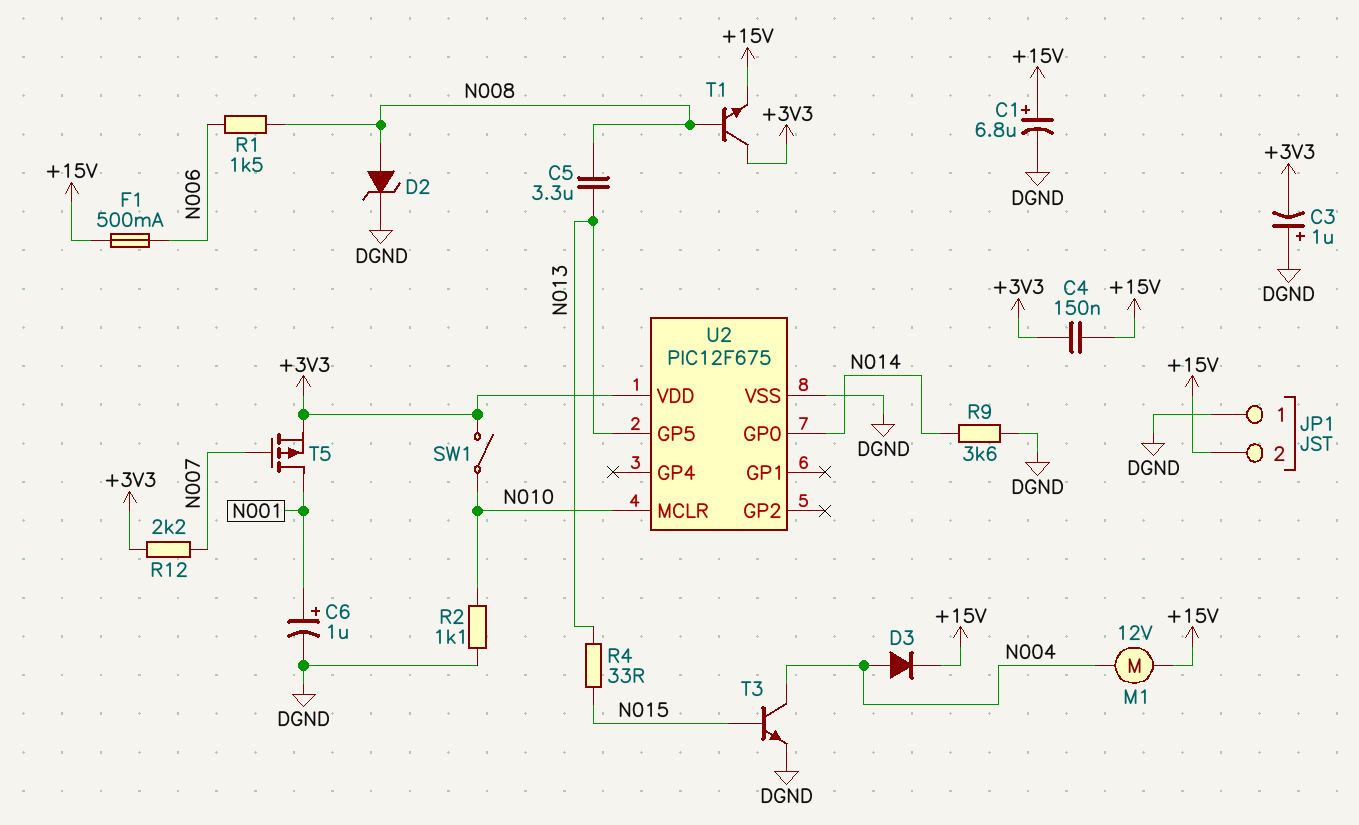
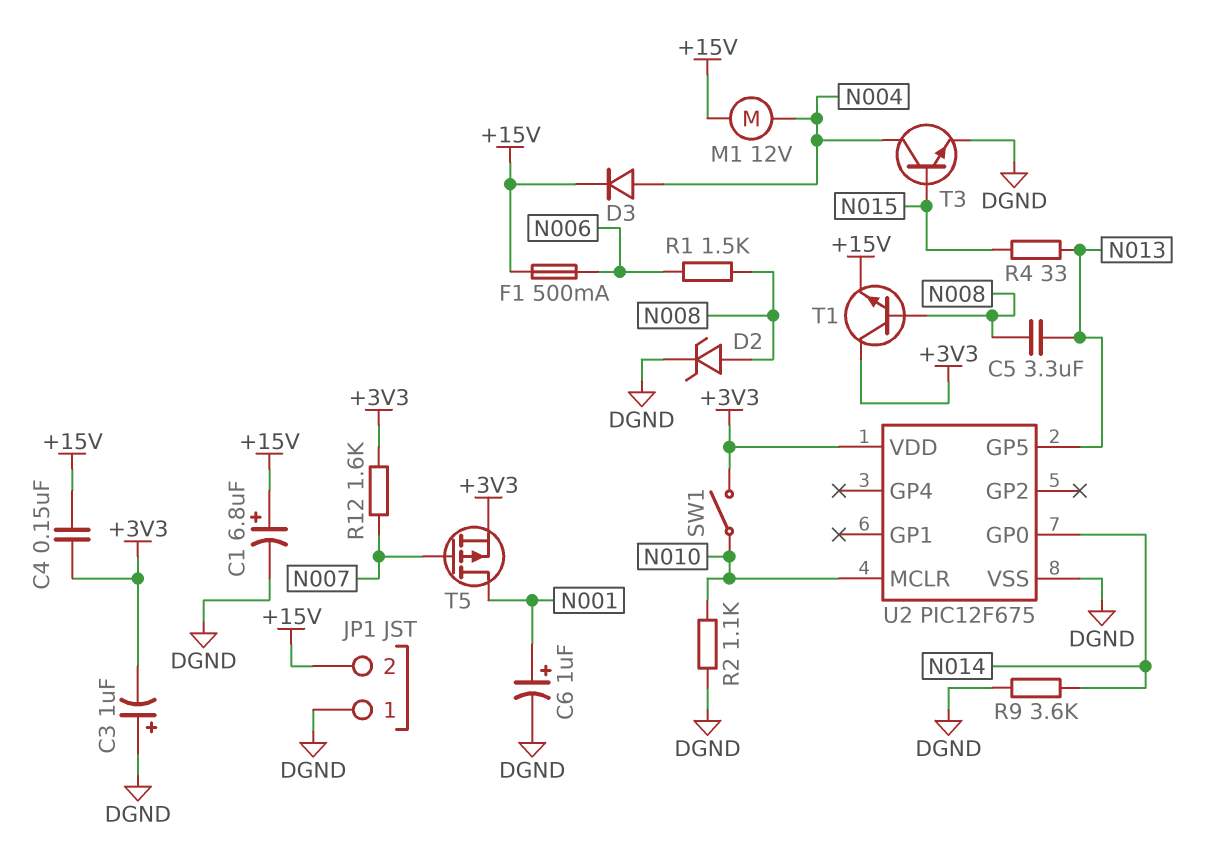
R12: 2.2k (+3V3, N007) -> 1.6k (+3V3, N007)

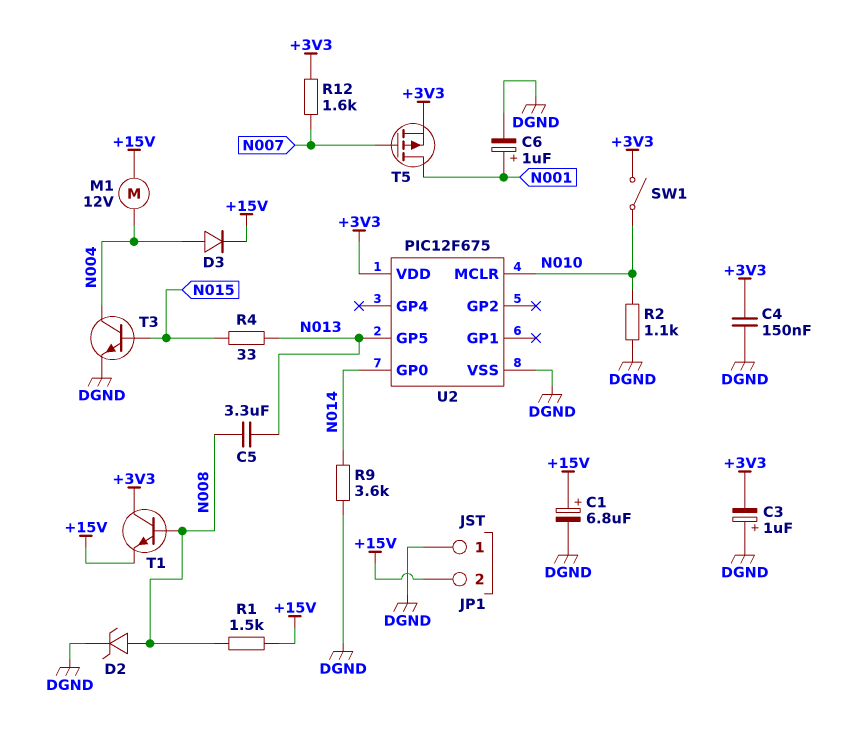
C4: 150nF (+3V3, +15V) -> 150nF (+3V3, DGND)
F1: 500mA (+15V, N006) -> none
R1: 1.5k (N006, N008) -> 1.5k (+15V, N008)

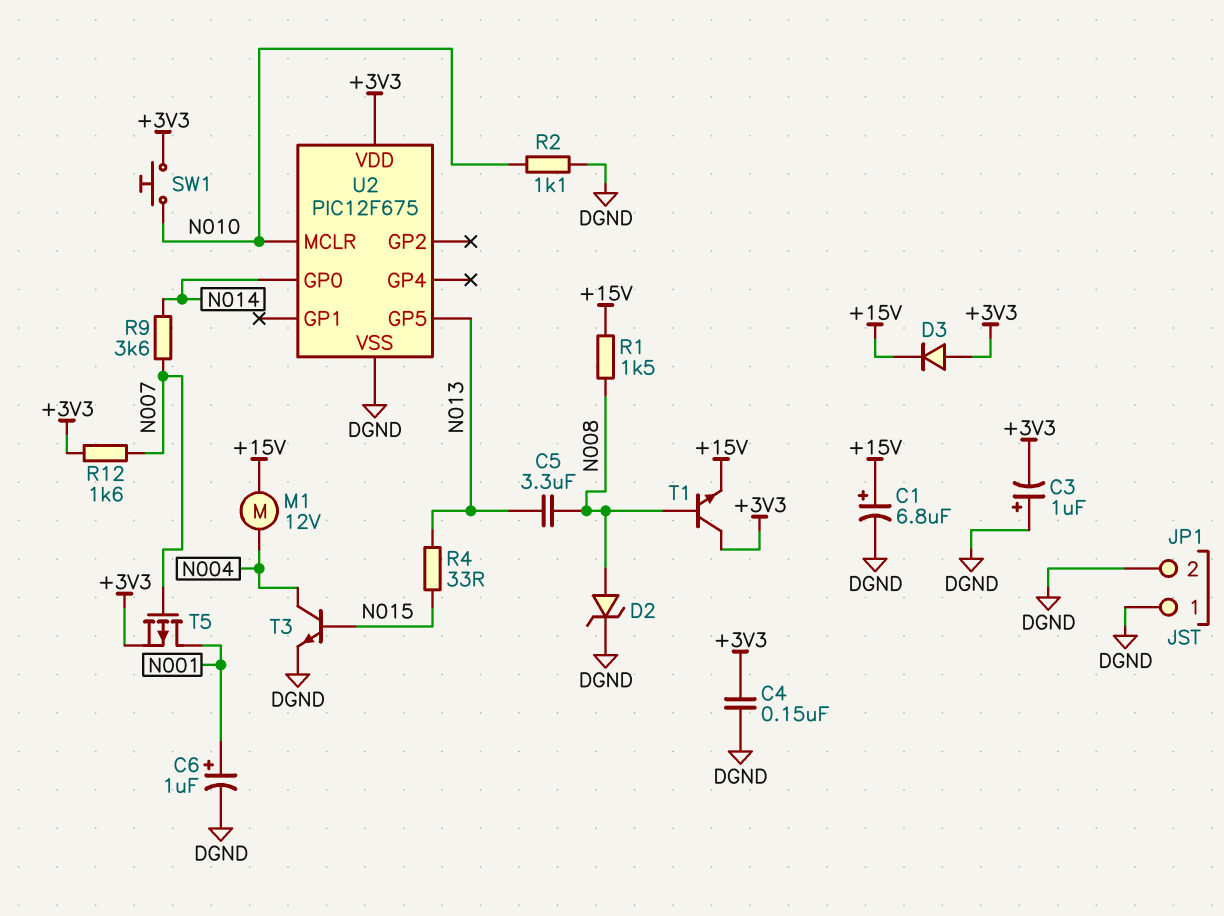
D3: diode (A N004, K +15V) -> diode (A +3V3, K +15V)
JP1 pin 2: +15V -> DGND
R9: 3.6k (DGND, N014) -> 3.6k (N007, N014)
SW1: switch (+3V3, N010) -> button (+3V3, N010)

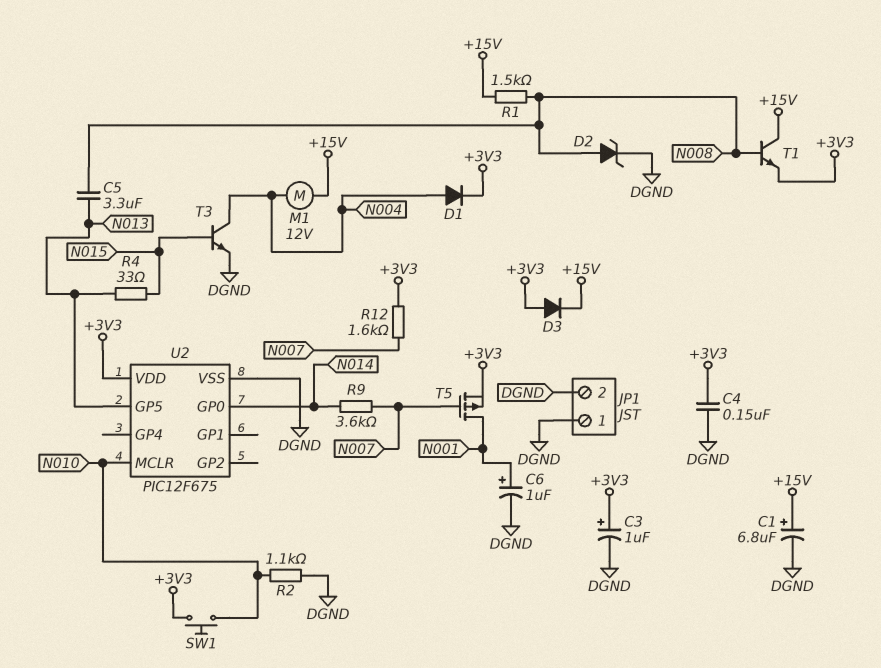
C3: 1uF (plus DGND, minus +3V3) -> 1uF (plus +3V3, minus DGND)
D1: none -> diode (A N004, K +3V3)
T1: NPN (B N008, C +3V3, E +15V) -> NPN (B N008, C +15V, E +3V3)

